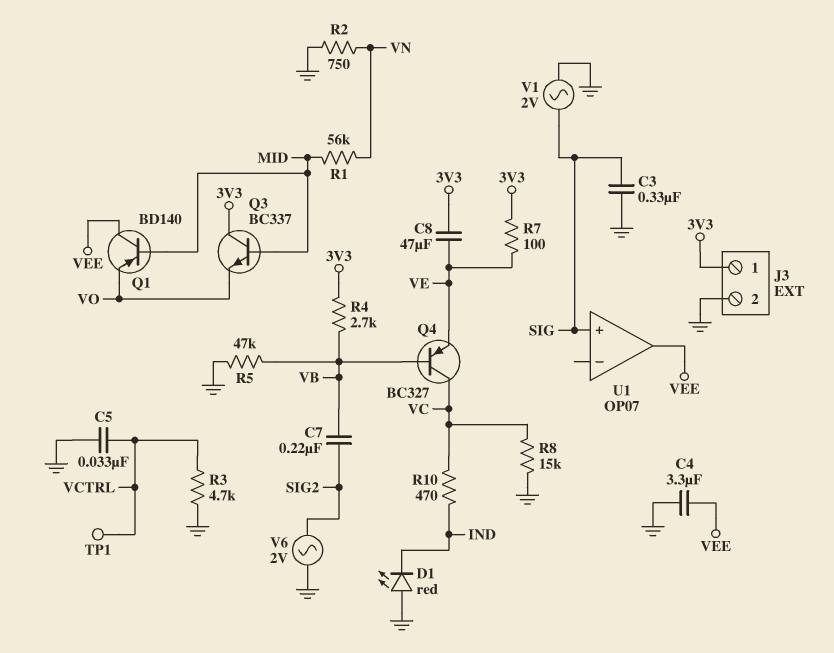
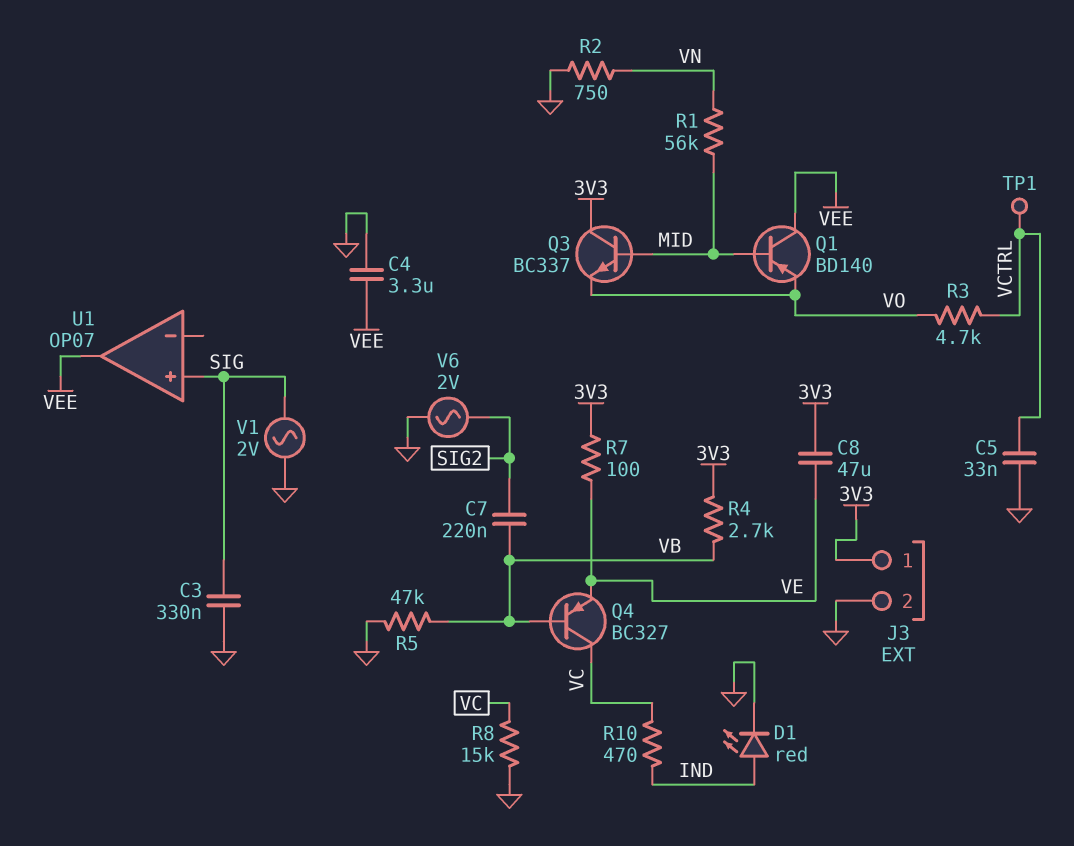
D1: LED red (A GND, K IND) -> LED red (A IND, K GND)
R3: 4.7k (GND, VCTRL) -> 4.7k (VCTRL, VO)

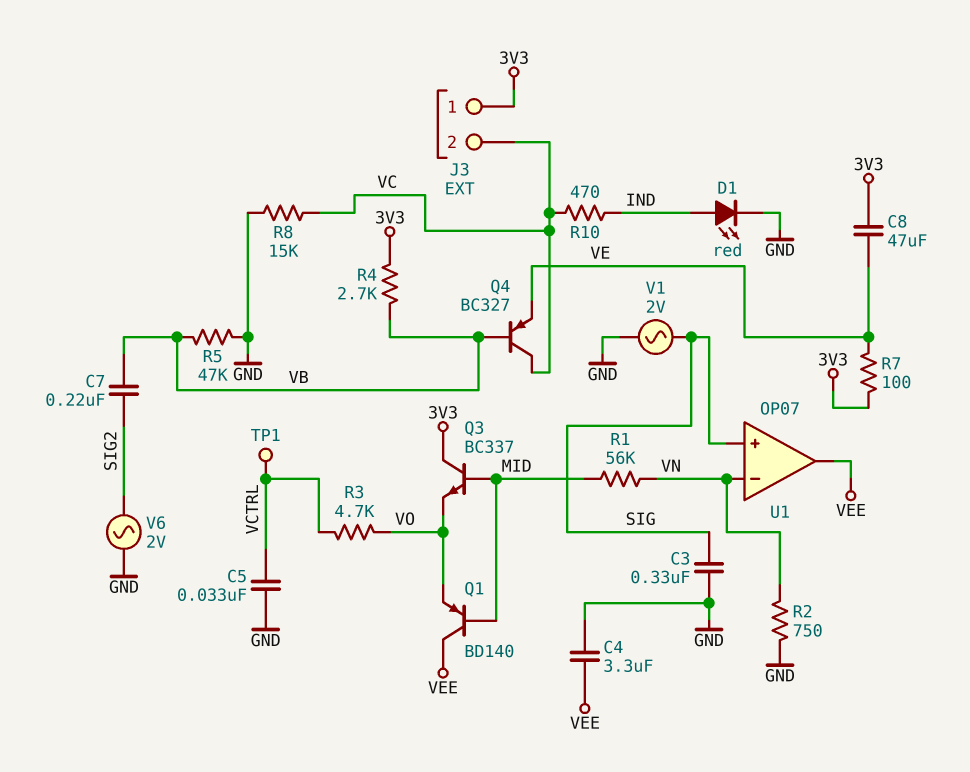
J3 pin 2: GND -> VC
U1 pin in-: none -> VN

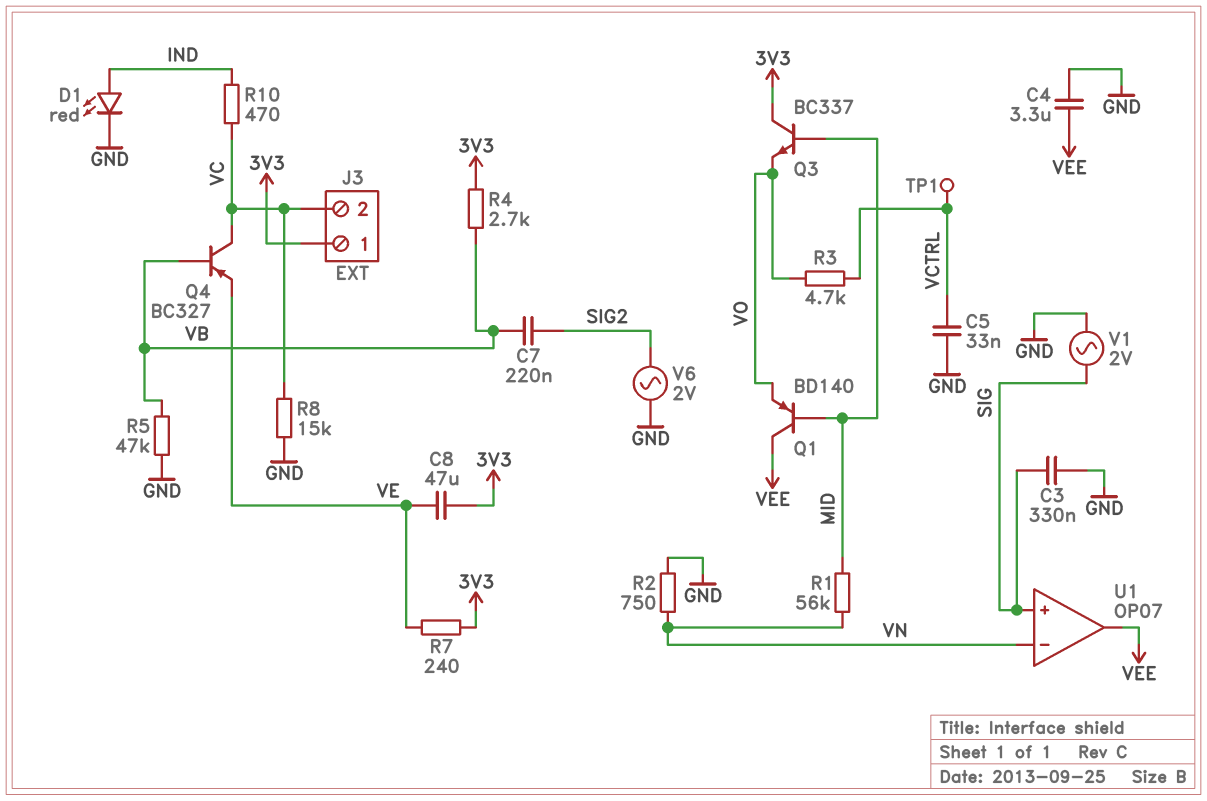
R7: 100 (3V3, VE) -> 240 (3V3, VE)

